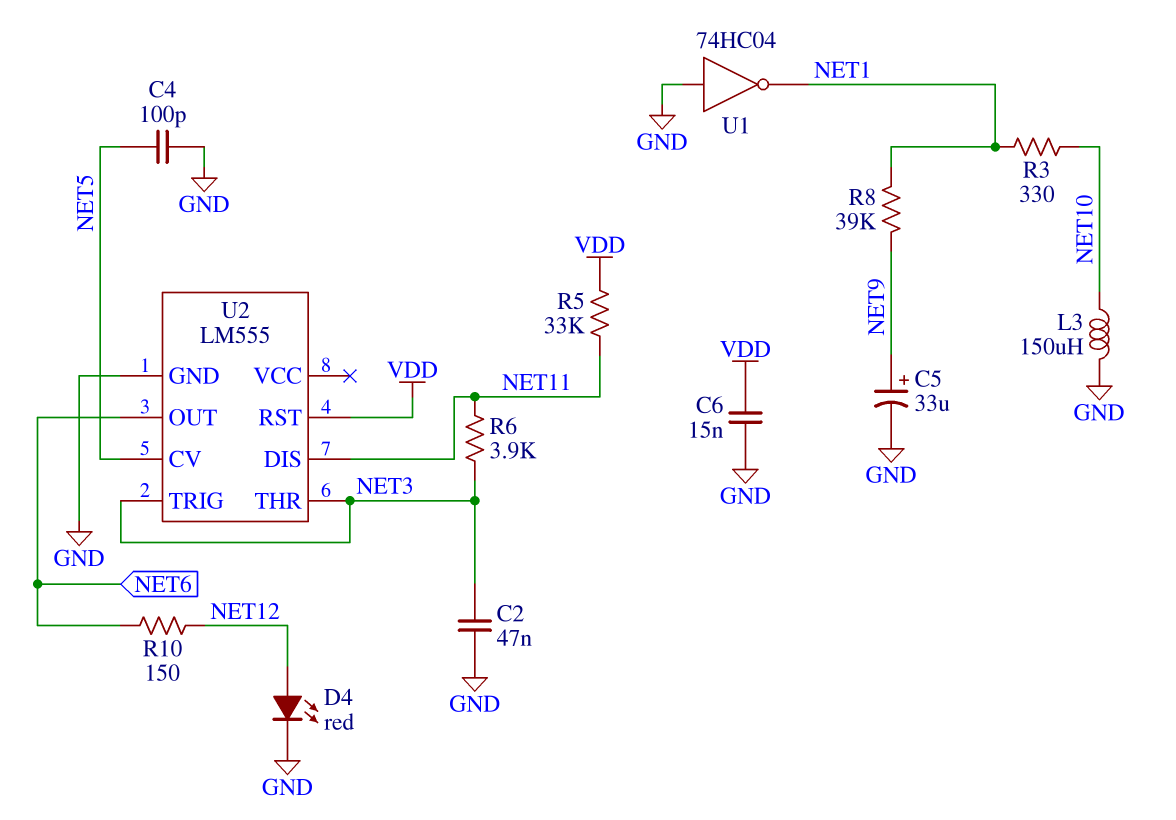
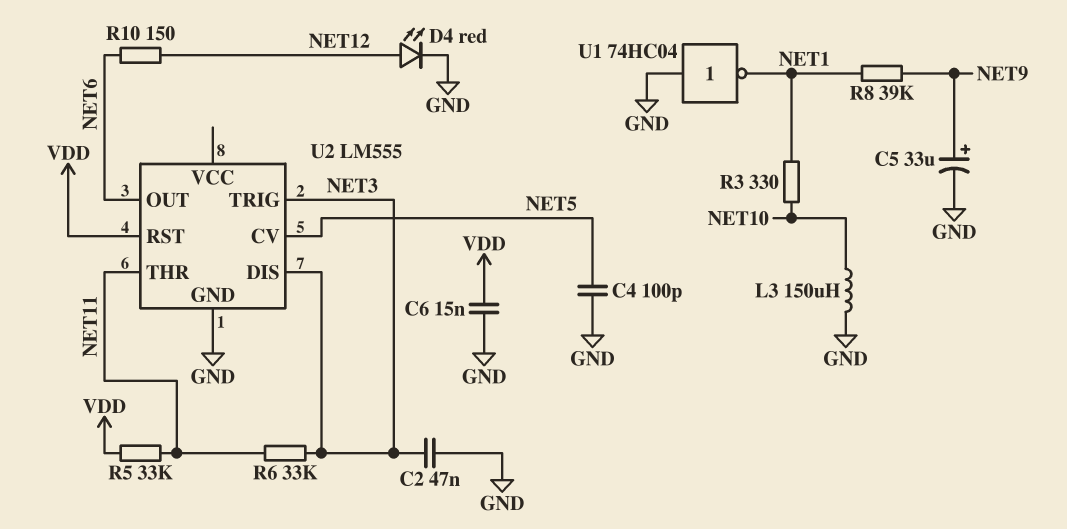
R6: 3.9k (NET3, NET11) -> 33k (NET3, NET11)
U2 pin DIS: NET11 -> NET3
U2 pin THR: NET3 -> NET11

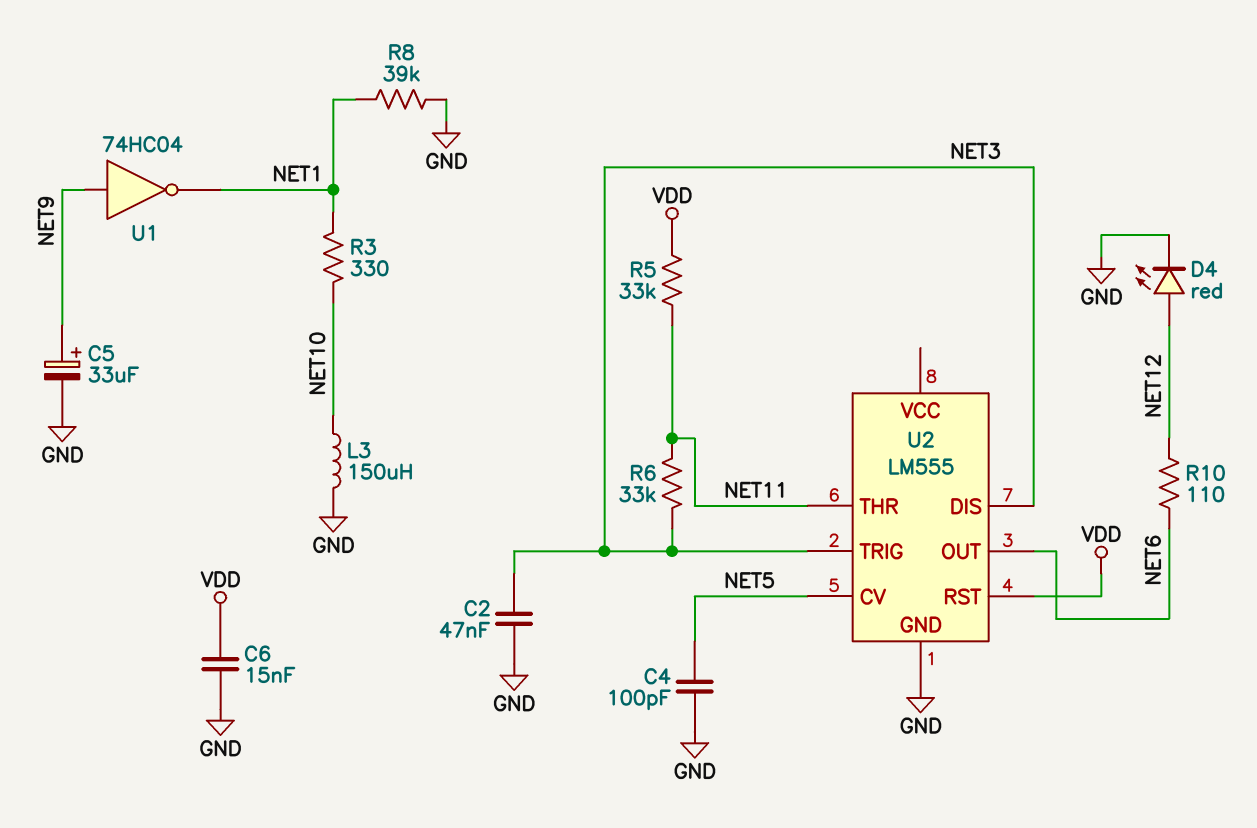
R8: 39k (NET1, NET9) -> 39k (GND, NET1)
R10: 150 (NET6, NET12) -> 110 (NET6, NET12)
U1: NOT 74HC04 (in GND, out NET1) -> NOT 74HC04 (in NET9, out NET1)

